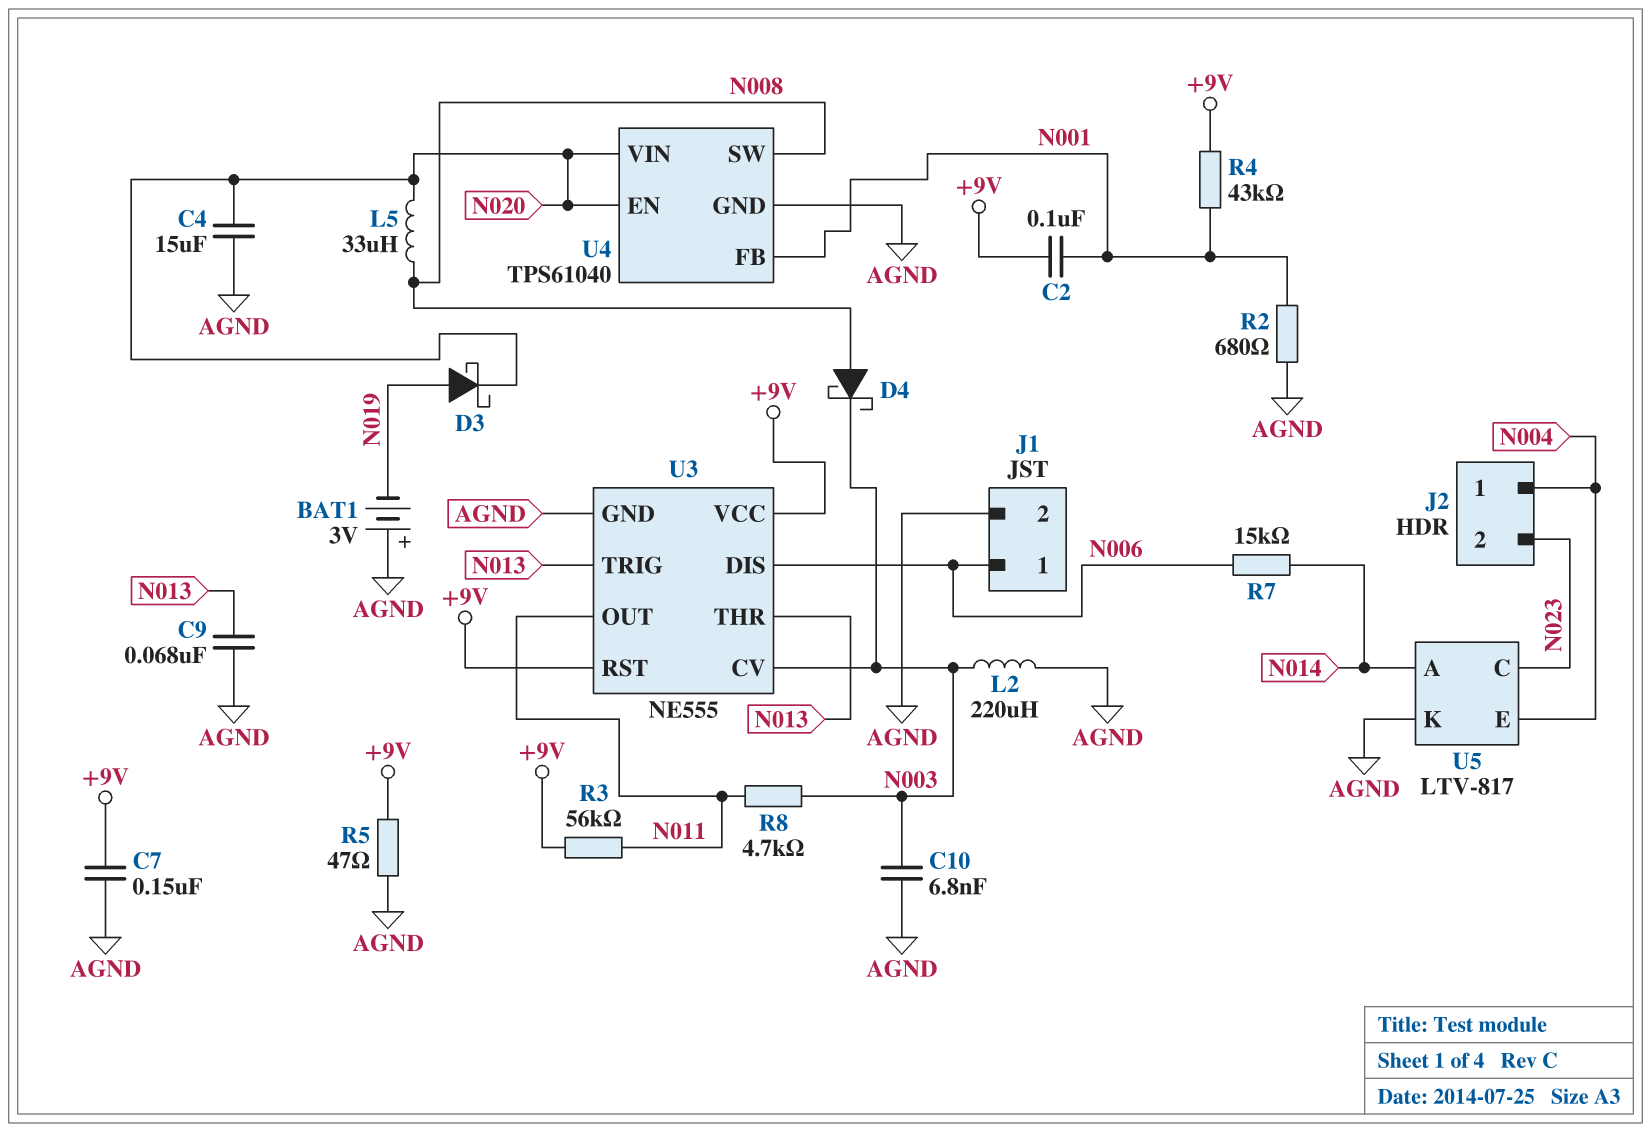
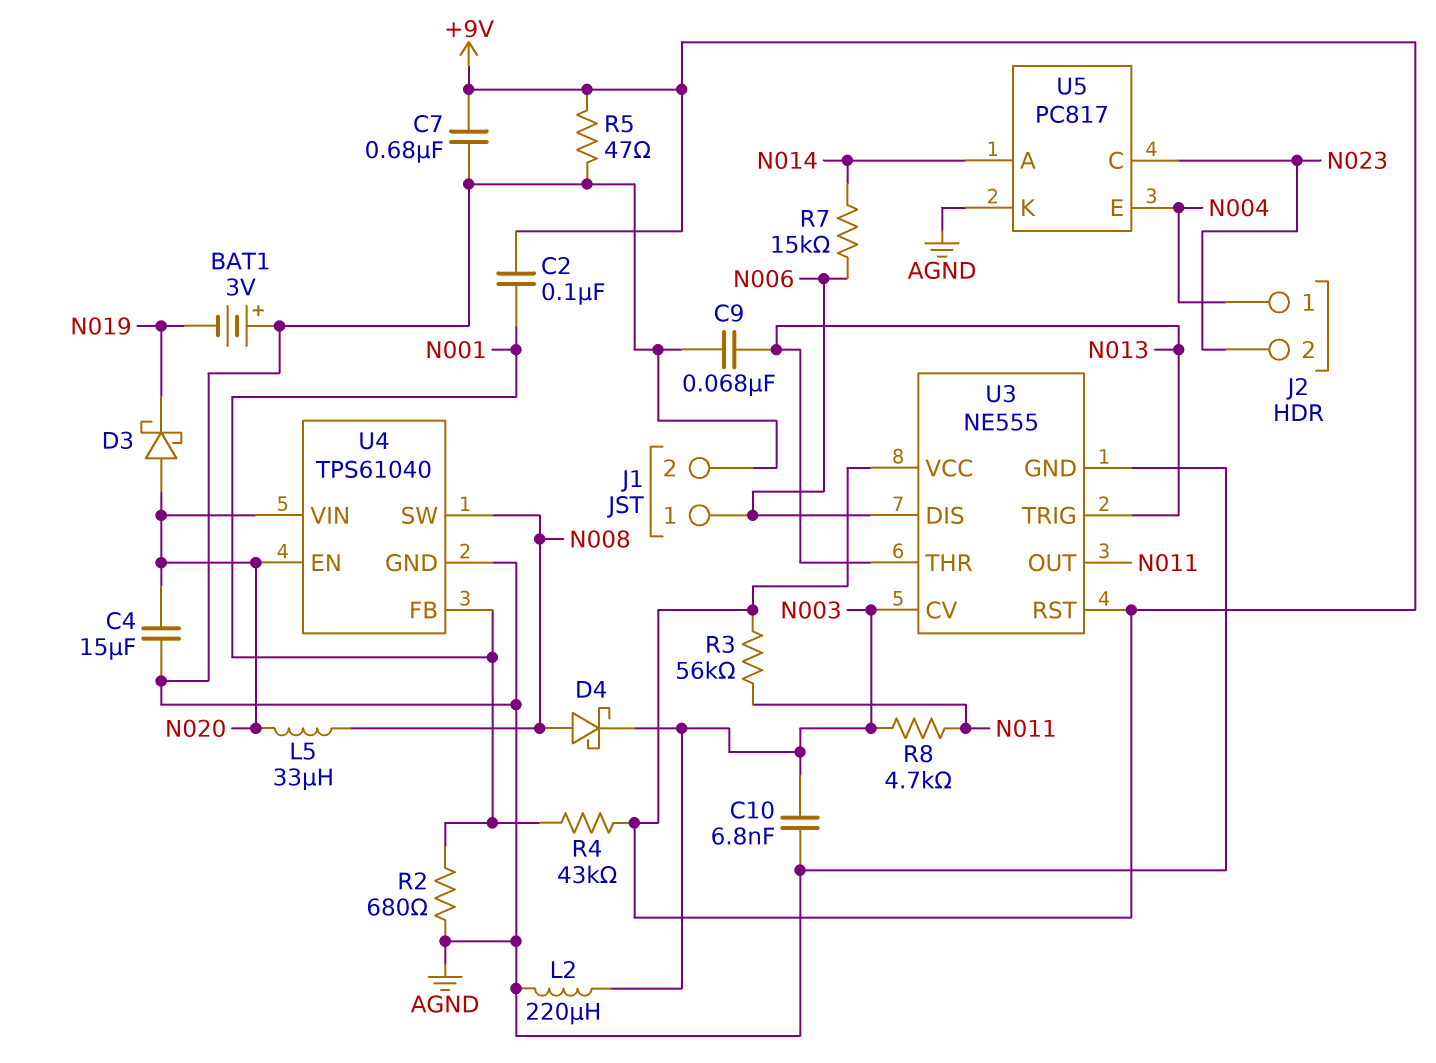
C7: 150nF (+9V, AGND) -> 680nF (+9V, AGND)
D3: schottky (A N019, K N020) -> schottky (A N020, K N019)
U5: LTV-817 -> PC817

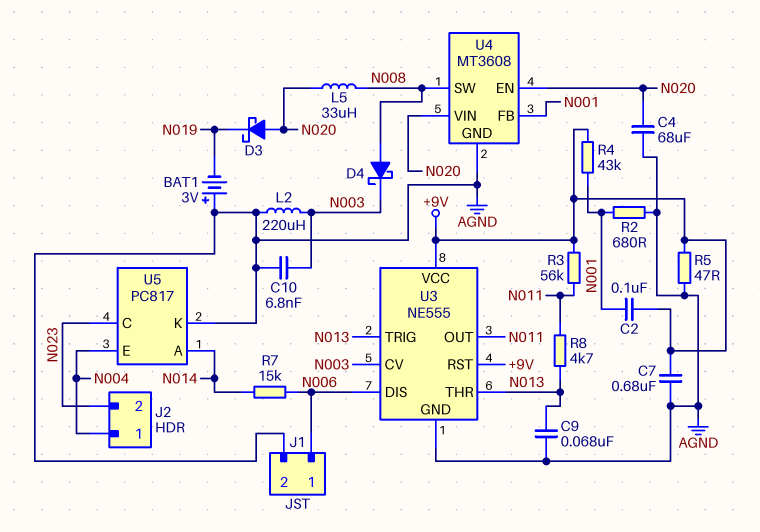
C4: 15uF (AGND, N020) -> 68uF (AGND, N020)
R8: 4.7k (N003, N011) -> 4.7k (N011, N013)
U4: TPS61040 -> MT3608

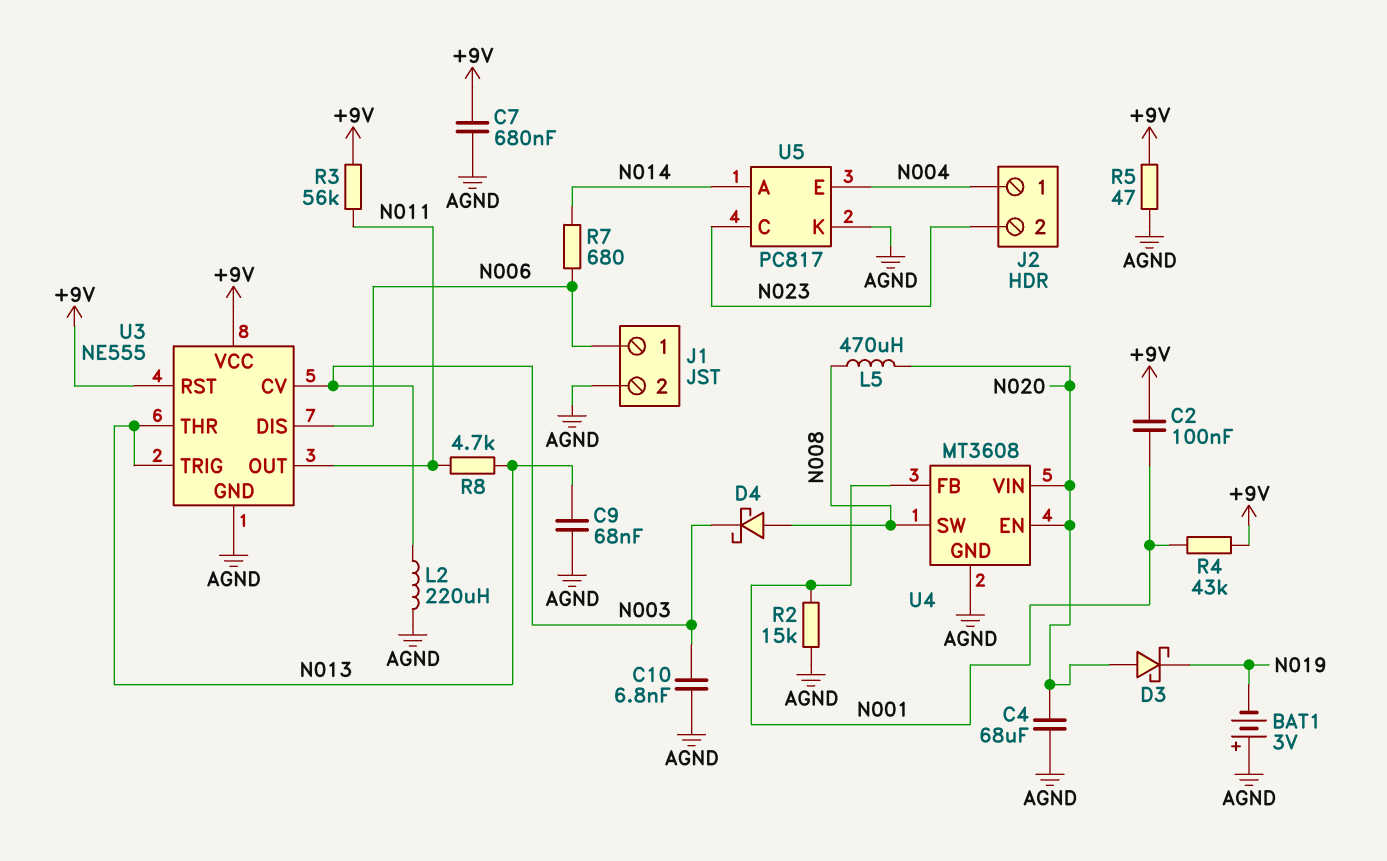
L5: 33uH (N008, N020) -> 470uH (N008, N020)
R2: 680 (AGND, N001) -> 15k (AGND, N001)
R7: 15k (N006, N014) -> 680 (N006, N014)

